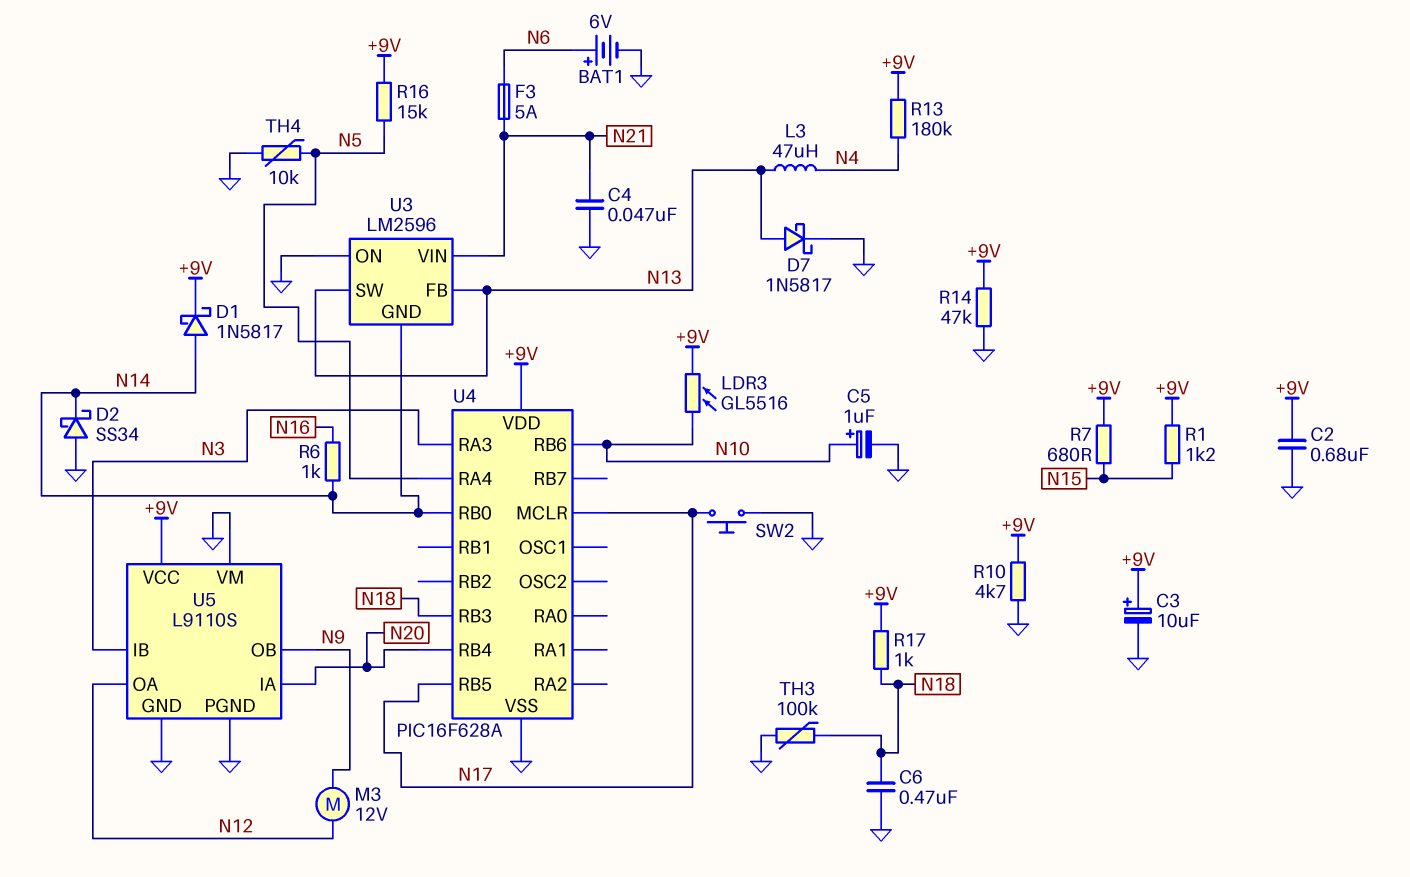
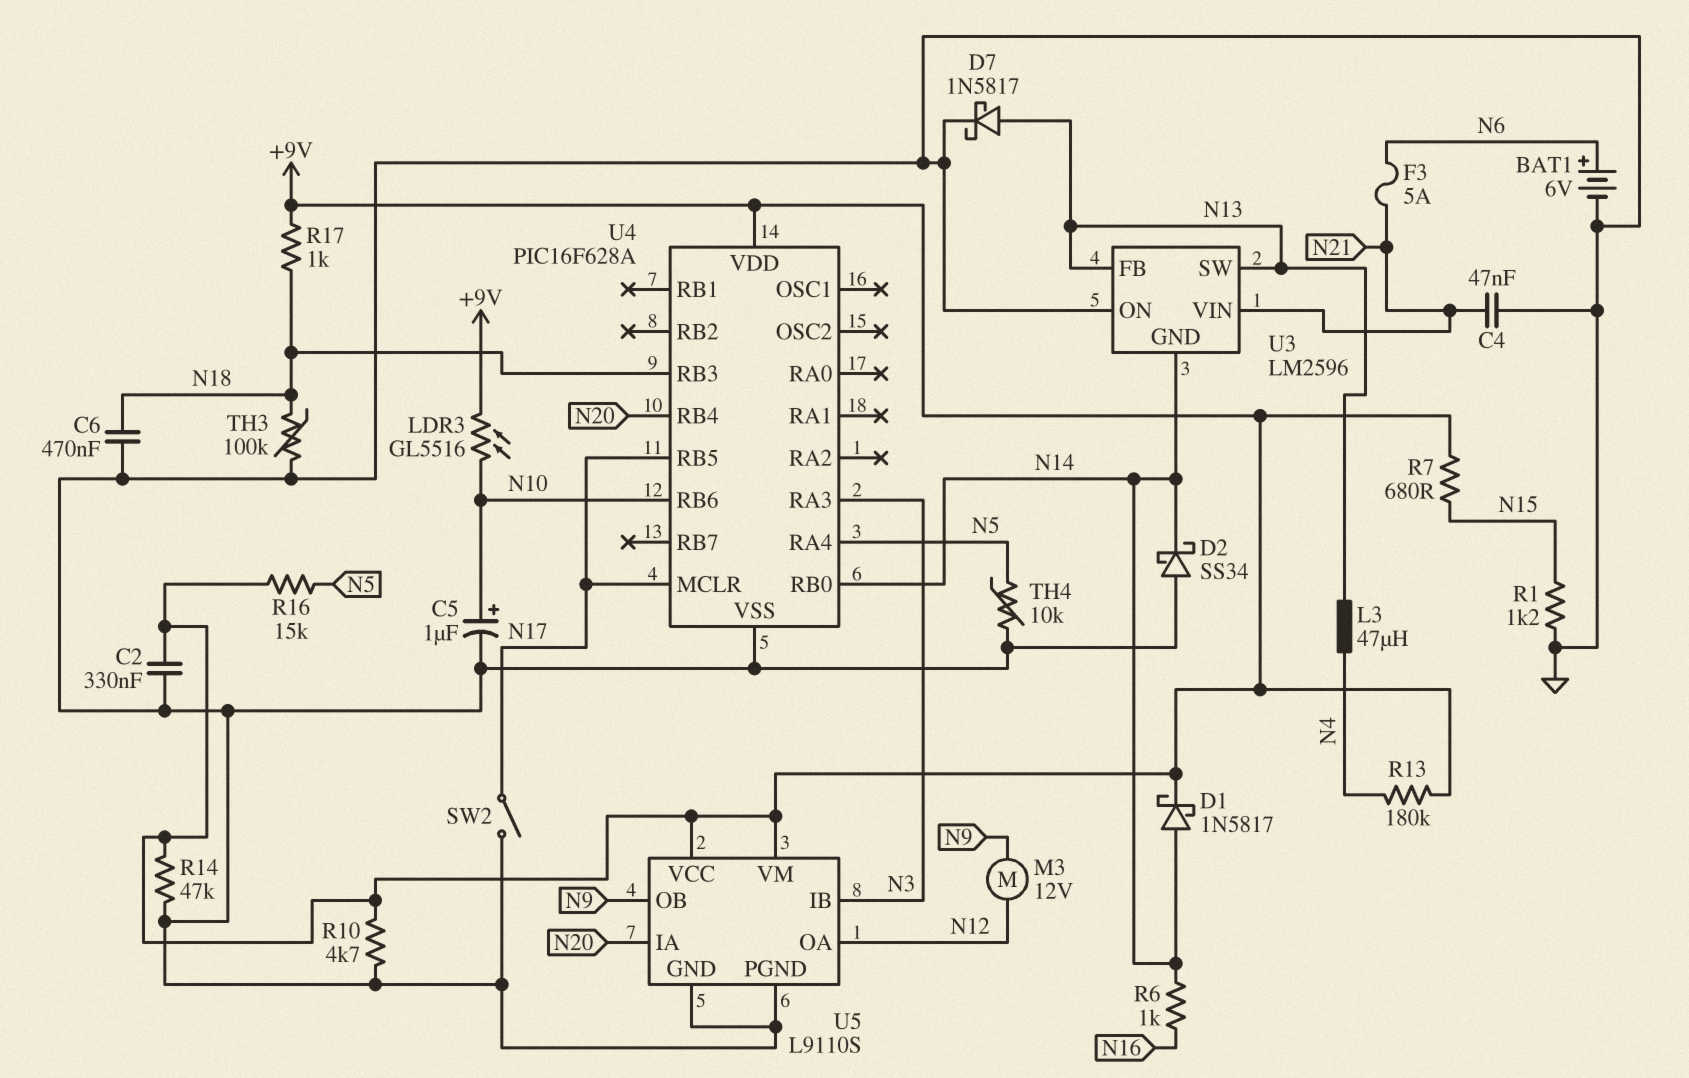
C2: 680nF (+9V, GND) -> 330nF (+9V, GND)
C3: 10uF (plus +9V, minus GND) -> none
R1: 1.2k (+9V, N15) -> 1.2k (GND, N15)
SW2: button (GND, N17) -> switch (GND, N17)
U5 pin VM: GND -> +9V

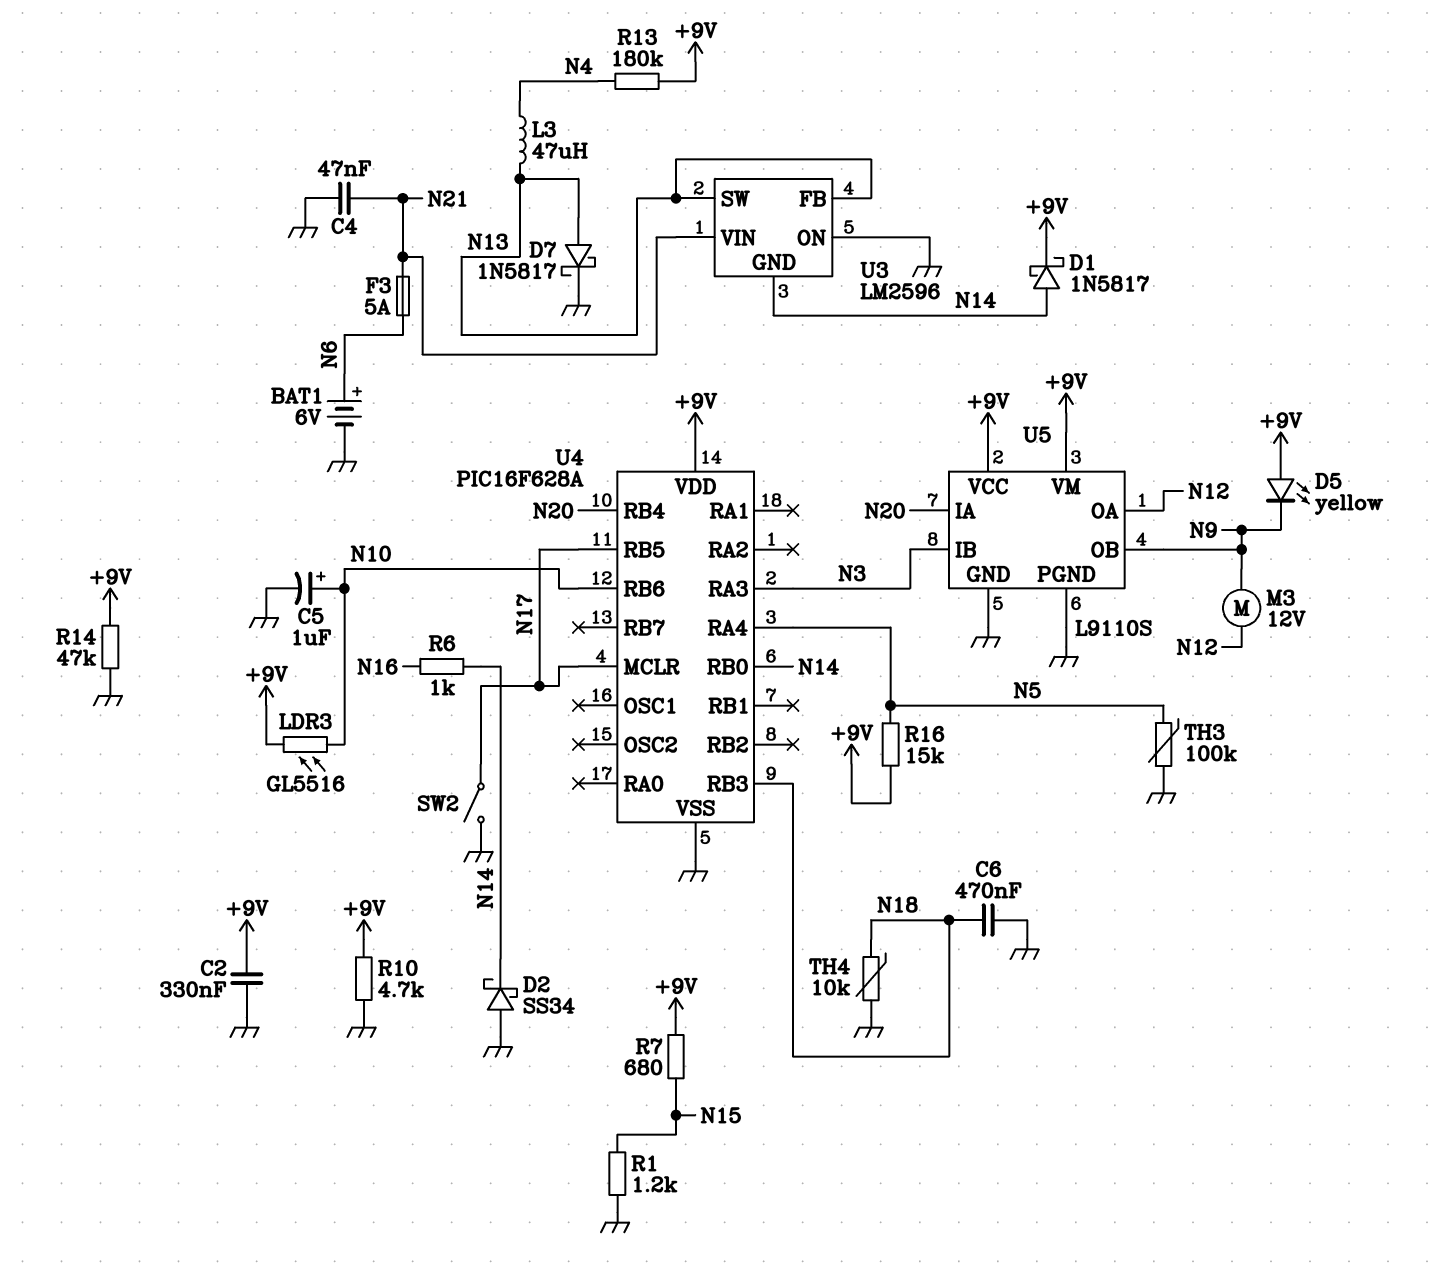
D5: none -> LED yellow (A +9V, K N9)
R17: 1k (+9V, N18) -> none
TH3: 100k (GND, N18) -> 100k (GND, N5)
TH4: 10k (GND, N5) -> 10k (GND, N18)

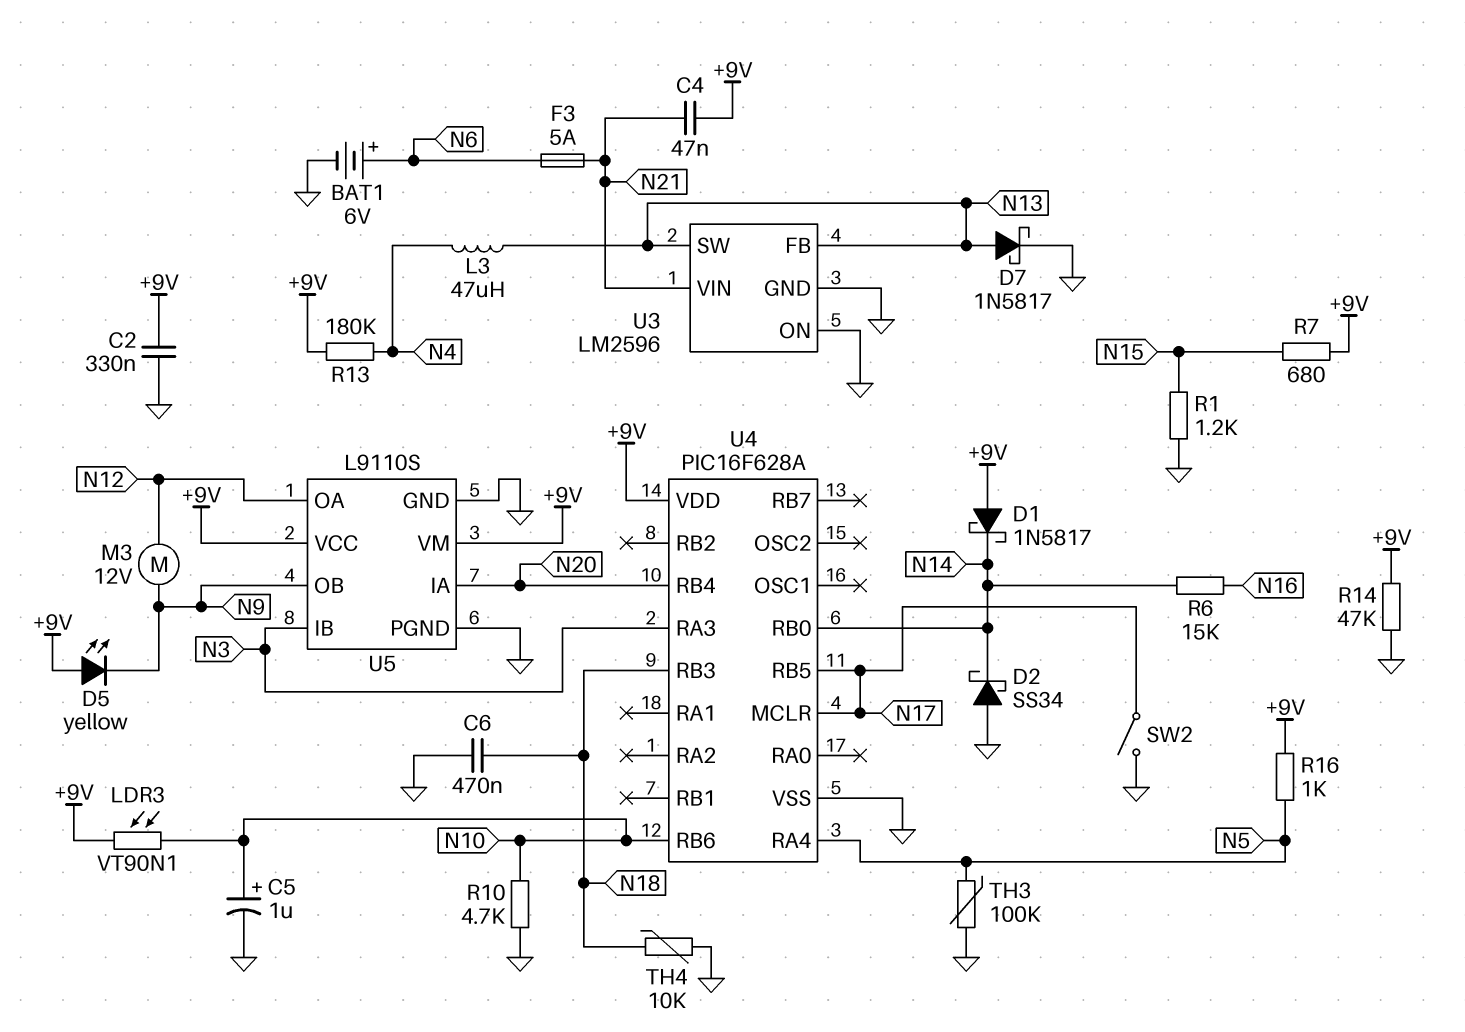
C4: 47nF (GND, N21) -> 47nF (+9V, N21)
D1: schottky 1N5817 (A N14, K +9V) -> schottky 1N5817 (A +9V, K N14)
LDR3: GL5516 (+9V, N10) -> VT90N1 (+9V, N10)
R6: 1k (N14, N16) -> 15k (N14, N16)
R10: 4.7k (+9V, GND) -> 4.7k (GND, N10)
R16: 15k (+9V, N5) -> 1k (+9V, N5)
U3 pin GND: N14 -> GND

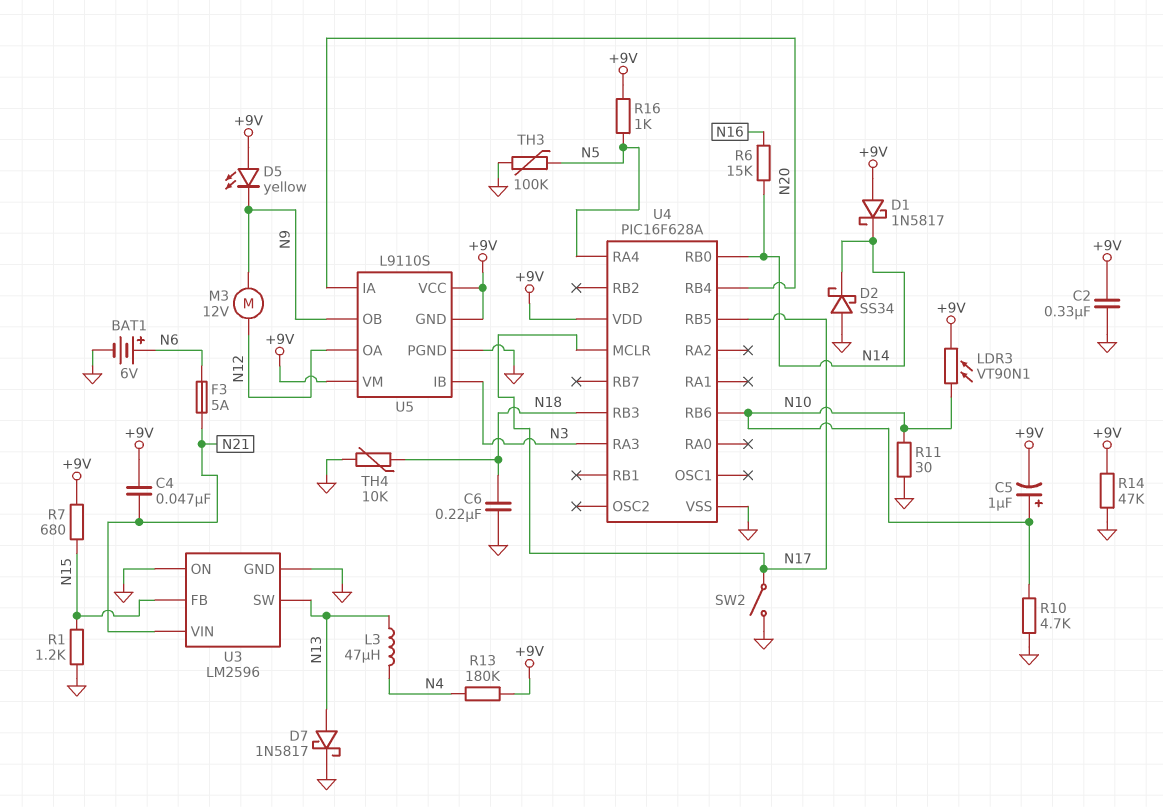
C5: 1uF (plus N10, minus GND) -> 1uF (plus N10, minus +9V)
C6: 470nF (GND, N18) -> 220nF (GND, N18)
R11: none -> 30 (GND, N10)
U3 pin FB: N13 -> N15
U5 pin GND: GND -> +9V

